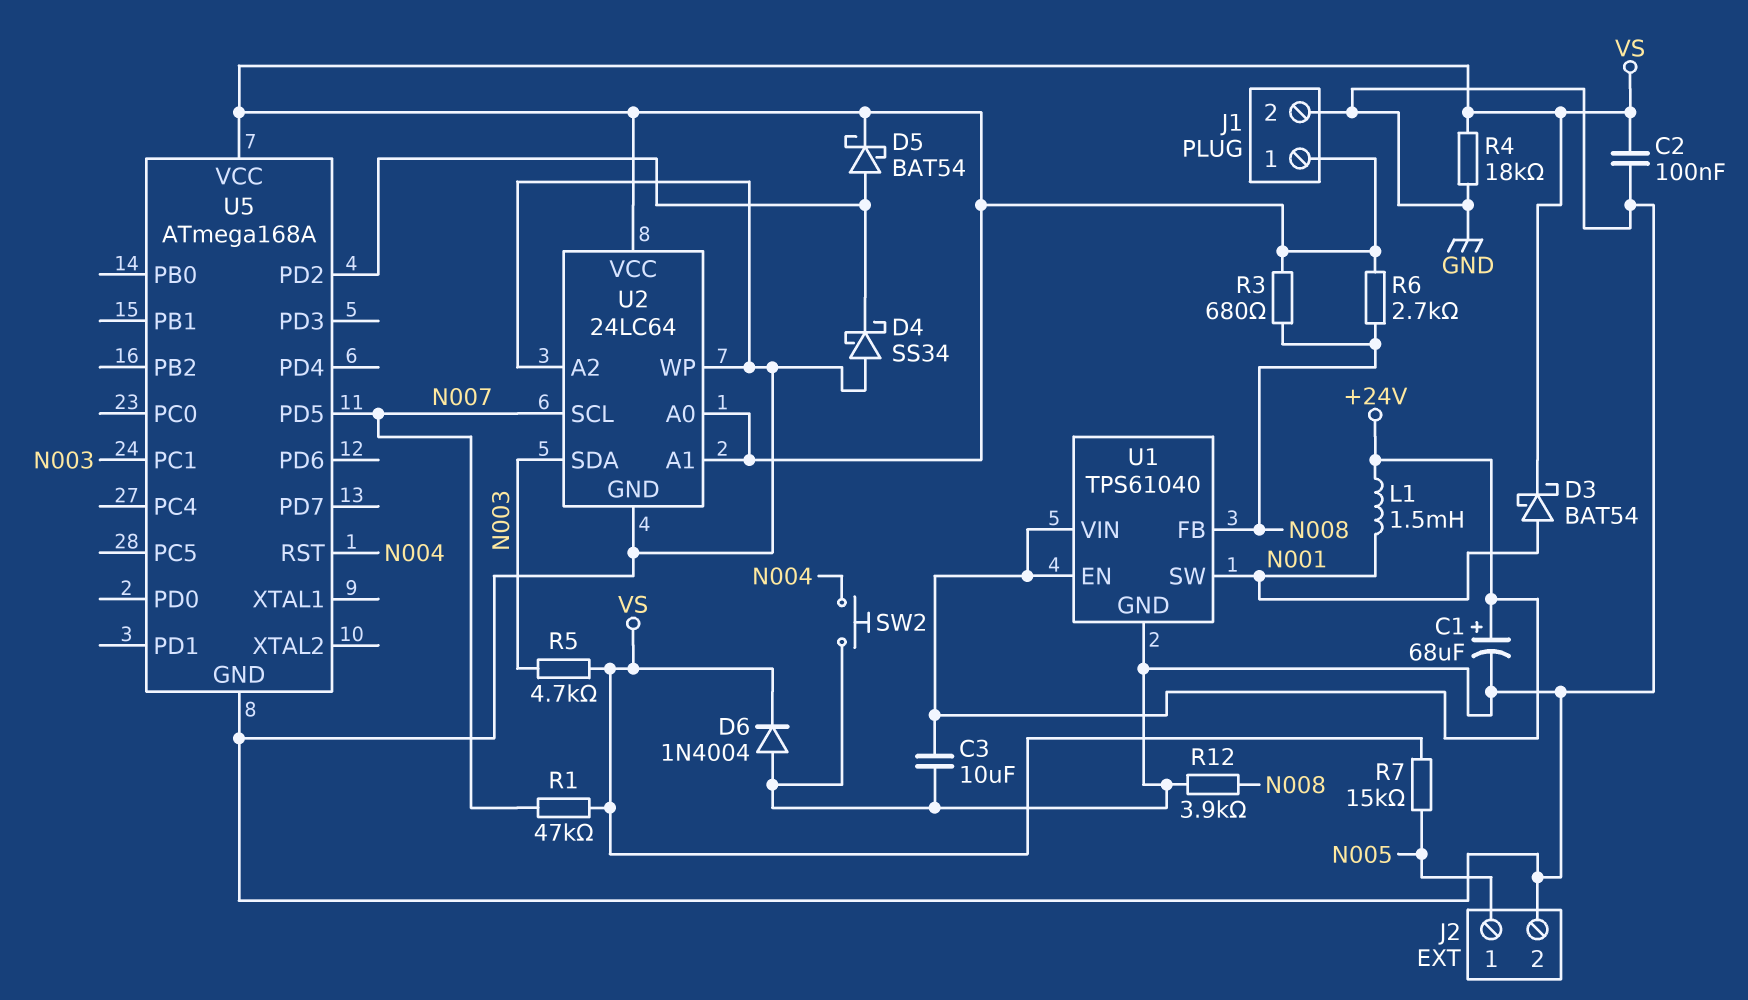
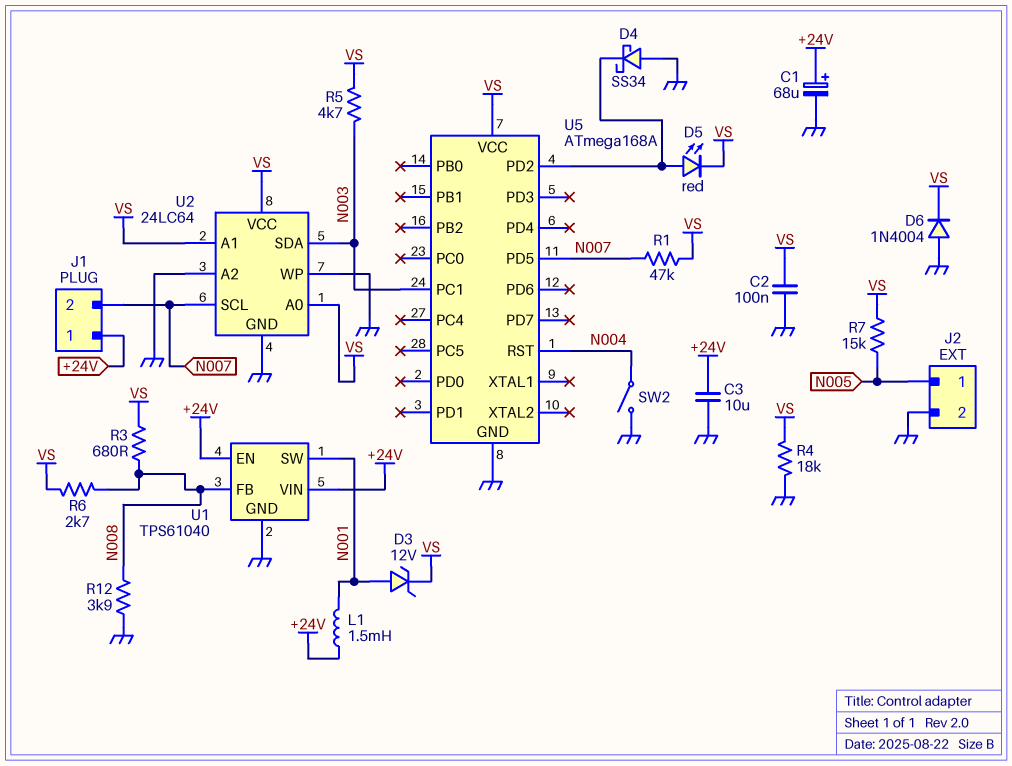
D3: schottky BAT54 (A N001, K VS) -> zener 12V (A N001, K VS)
D5: schottky BAT54 (A U5/PD2, K VS) -> LED red (A U5/PD2, K VS)
J1 pin 1: VS -> +24V
J1 pin 2: GND -> N007
SW2: button (GND, N004) -> switch (GND, N004)

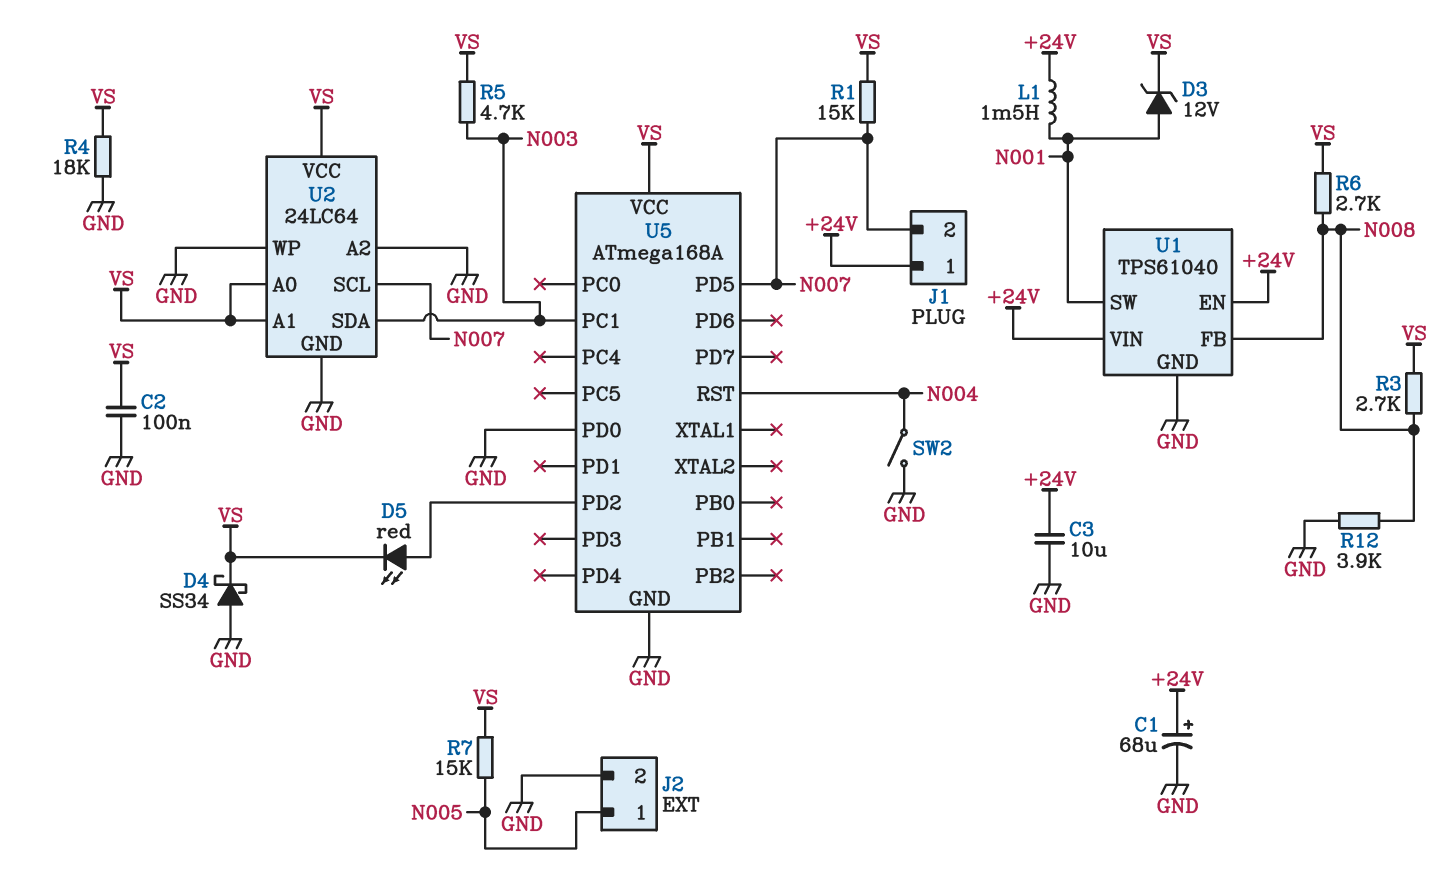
D4: schottky SS34 (A GND, K U5/PD2) -> schottky SS34 (A GND, K VS)
D6: diode 1N4004 (A GND, K VS) -> none
R1: 47k (N007, VS) -> 15k (N007, VS)
R3: 680 (N008, VS) -> 2.7k (N008, VS)
U5 pin PD0: none -> GND

